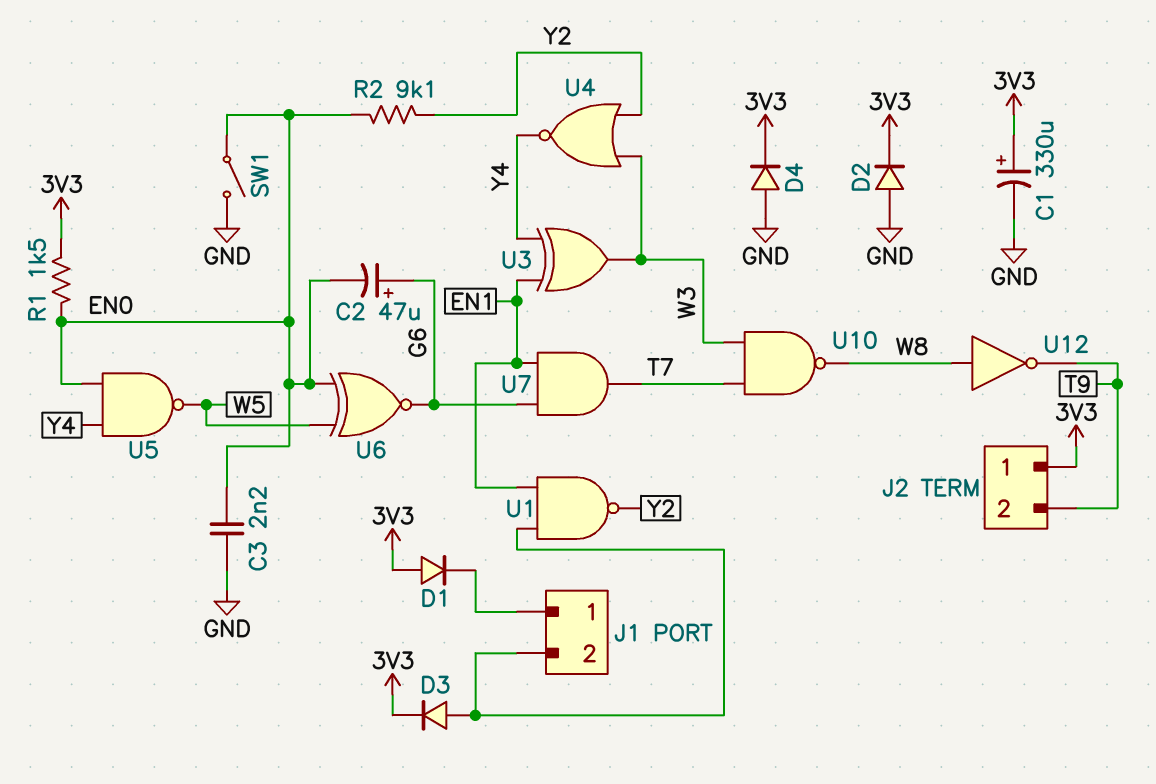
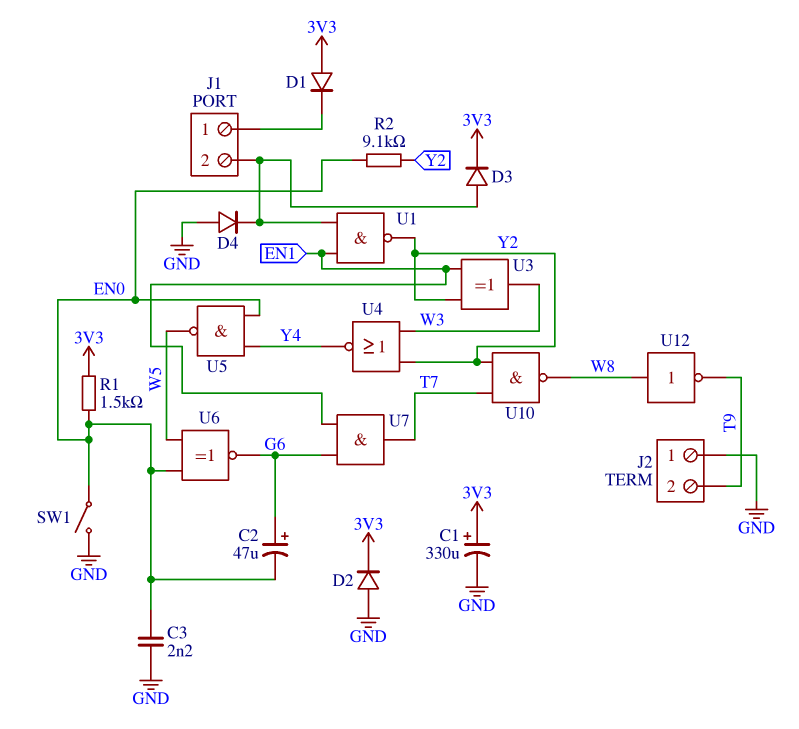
D4: diode (A GND, K 3V3) -> diode (A GND, K J1/2)
J2 pin 1: 3V3 -> GND
U3: XOR (in EN1, in Y4, out W3) -> XOR (in EN1, in Y2, out W3)
U10: NAND (in T7, in W3, out W8) -> NAND (in T7, in Y2, out W8)

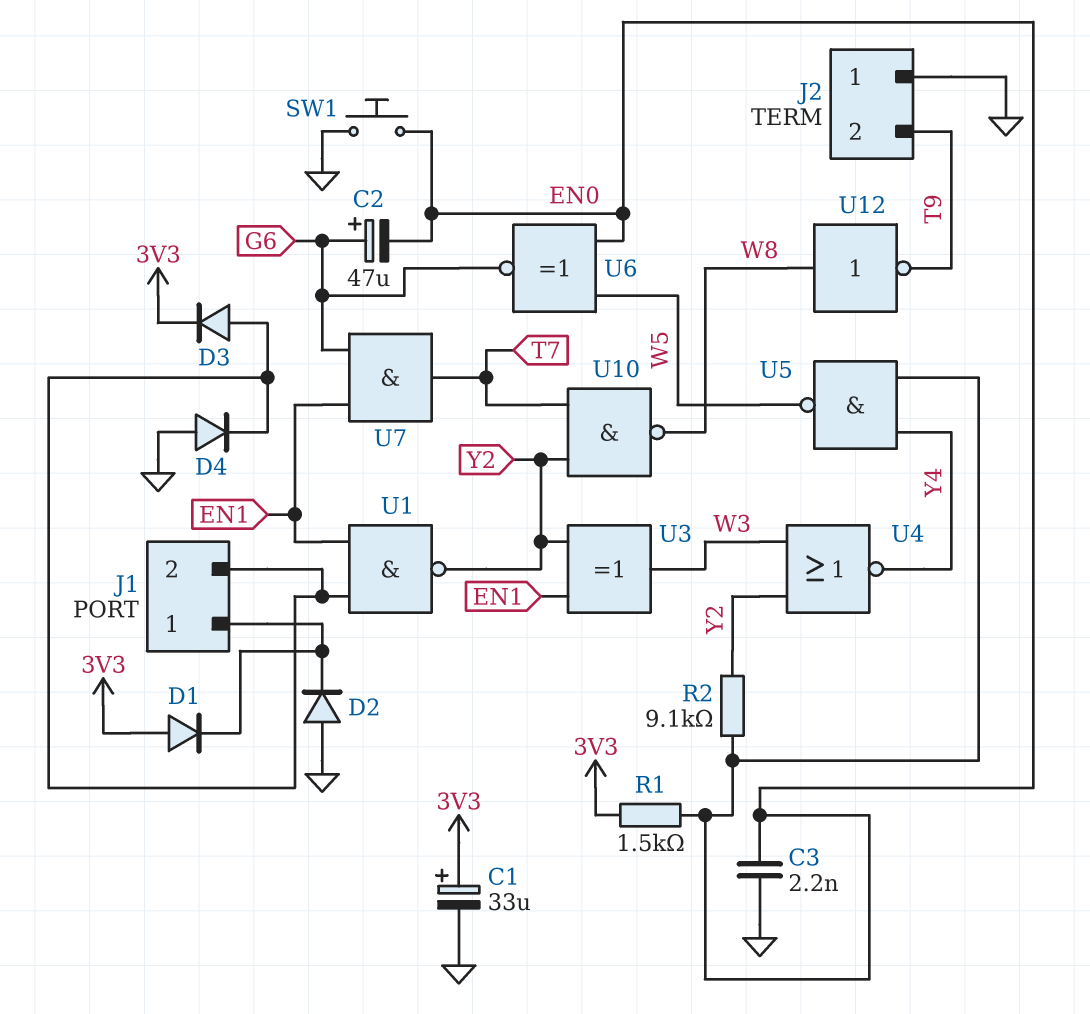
C1: 330uF (plus 3V3, minus GND) -> 33uF (plus 3V3, minus GND)
D2: diode (A GND, K 3V3) -> diode (A GND, K J1/1)
SW1: switch (EN0, GND) -> button (EN0, GND)

